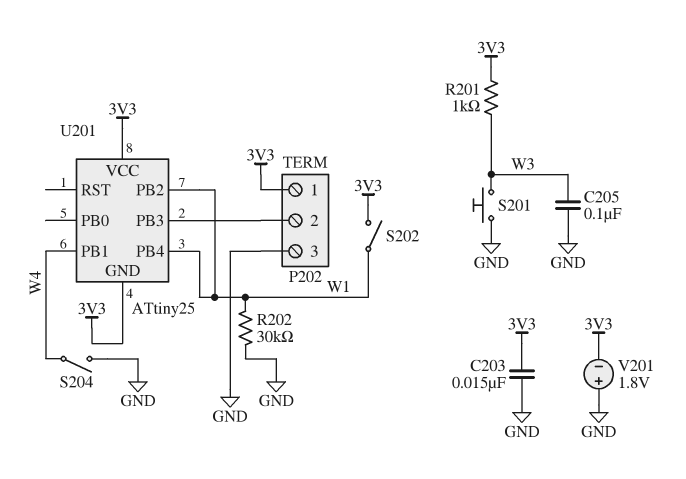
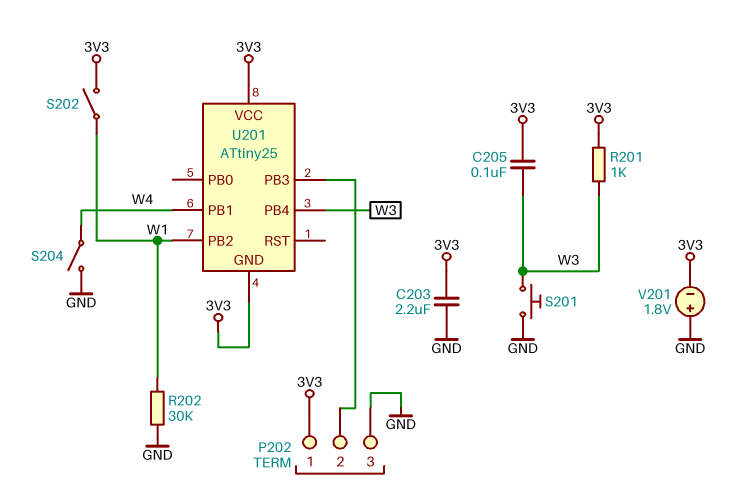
C203: 15nF (3V3, GND) -> 2.2uF (3V3, GND)
C205: 100nF (GND, W3) -> 100nF (3V3, W3)
U201 pin PB4: W1 -> W3

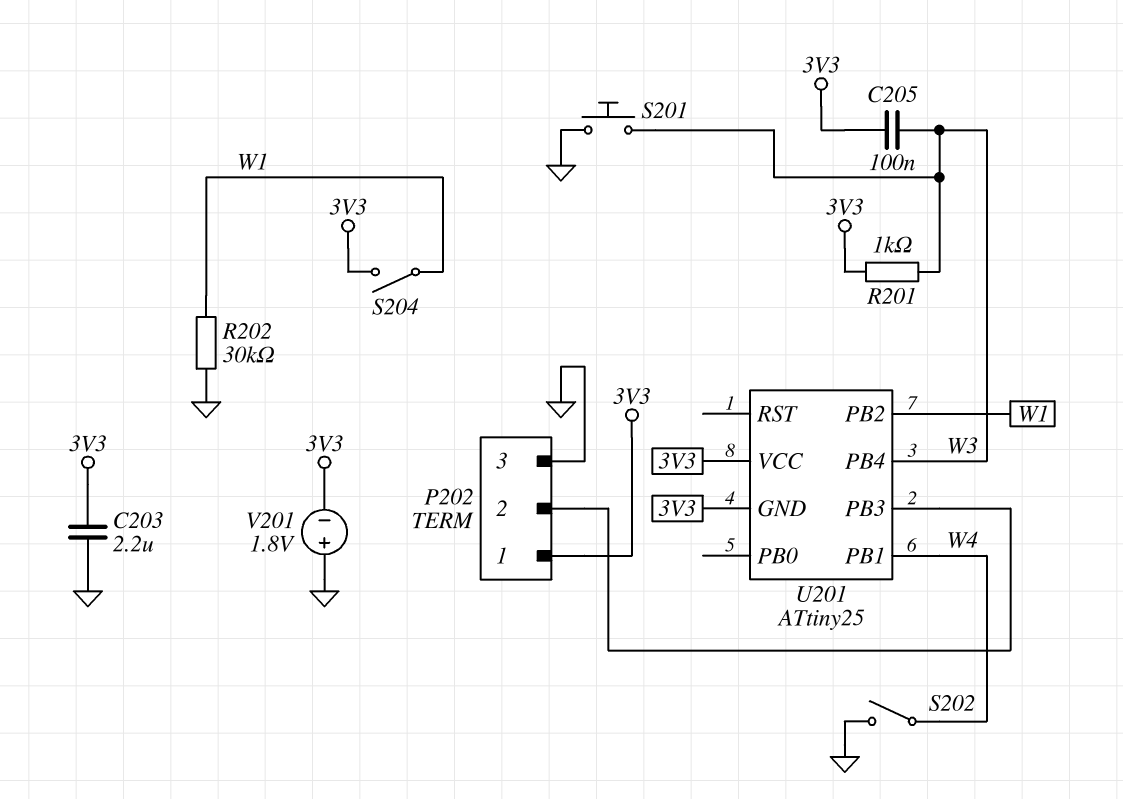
S202: switch (3V3, W1) -> switch (GND, W4)
S204: switch (GND, W4) -> switch (3V3, W1)

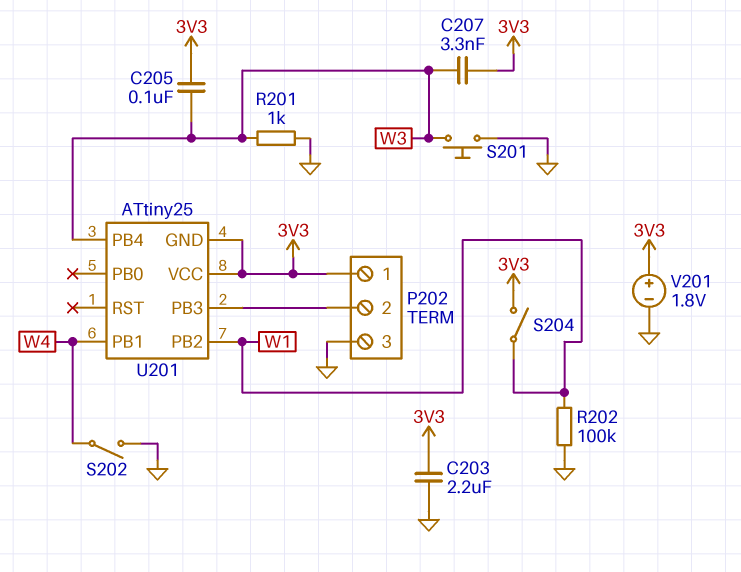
C207: none -> 3.3nF (3V3, W3)
R201: 1k (3V3, W3) -> 1k (GND, W3)
R202: 30k (GND, W1) -> 100k (GND, W1)
V201: 1.8V (plus GND, minus 3V3) -> 1.8V (plus 3V3, minus GND)

